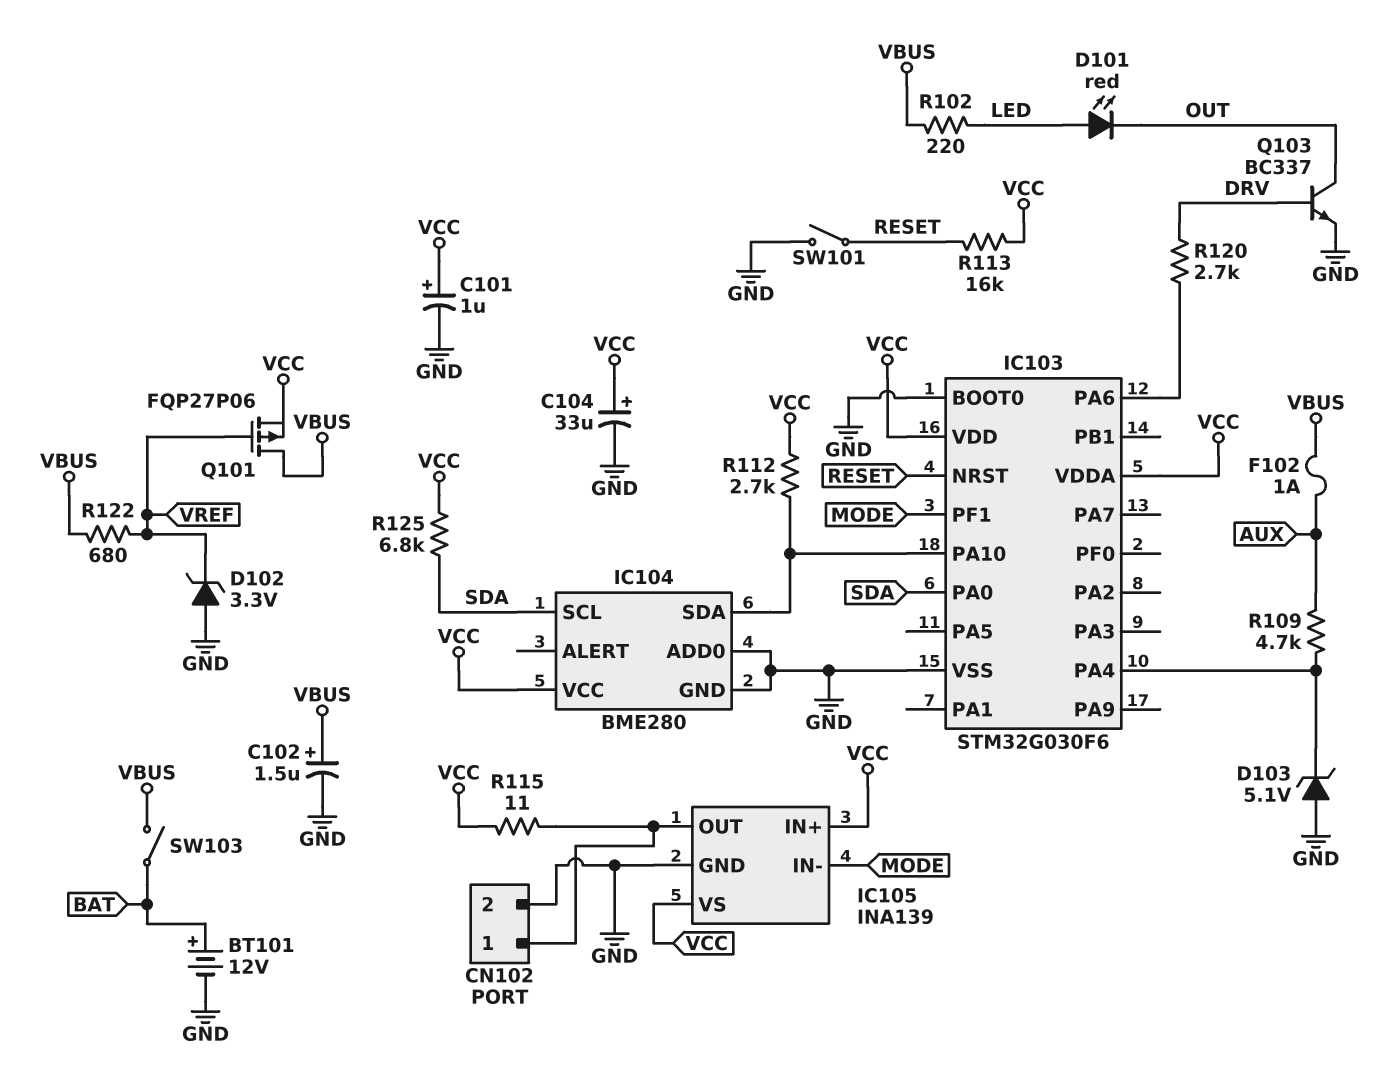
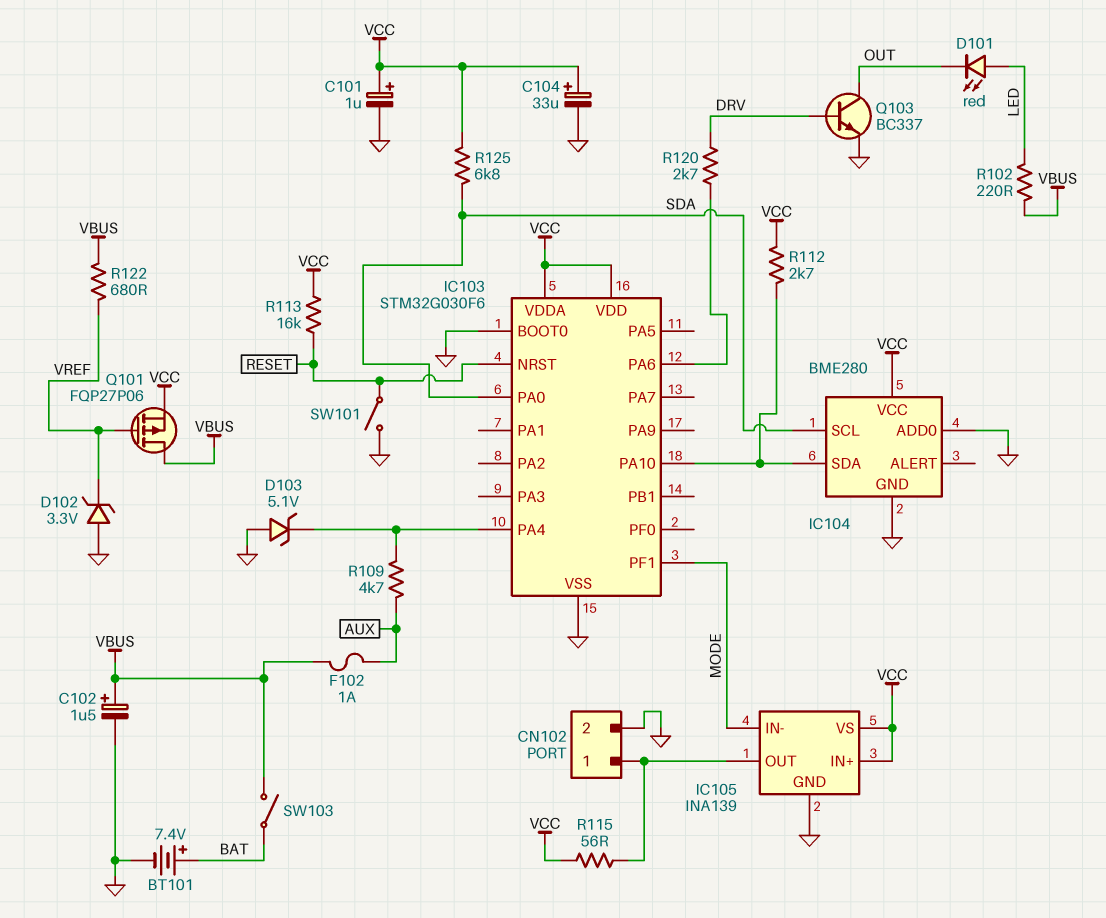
BT101: 12V (plus BAT, minus GND) -> 7.4V (plus BAT, minus GND)
R115: 11 (CN102/1, VCC) -> 56 (CN102/1, VCC)

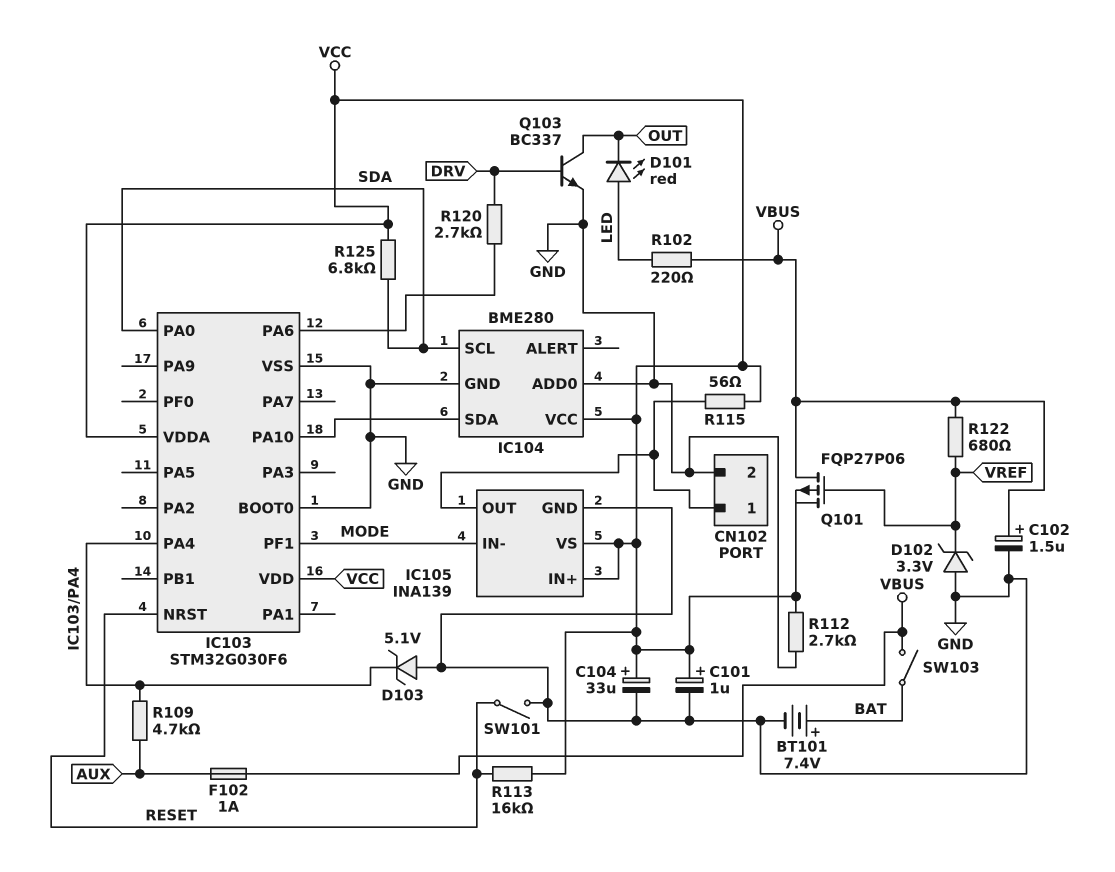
R112: 2.7k (IC103/PA10, VCC) -> 2.7k (GND, VCC)

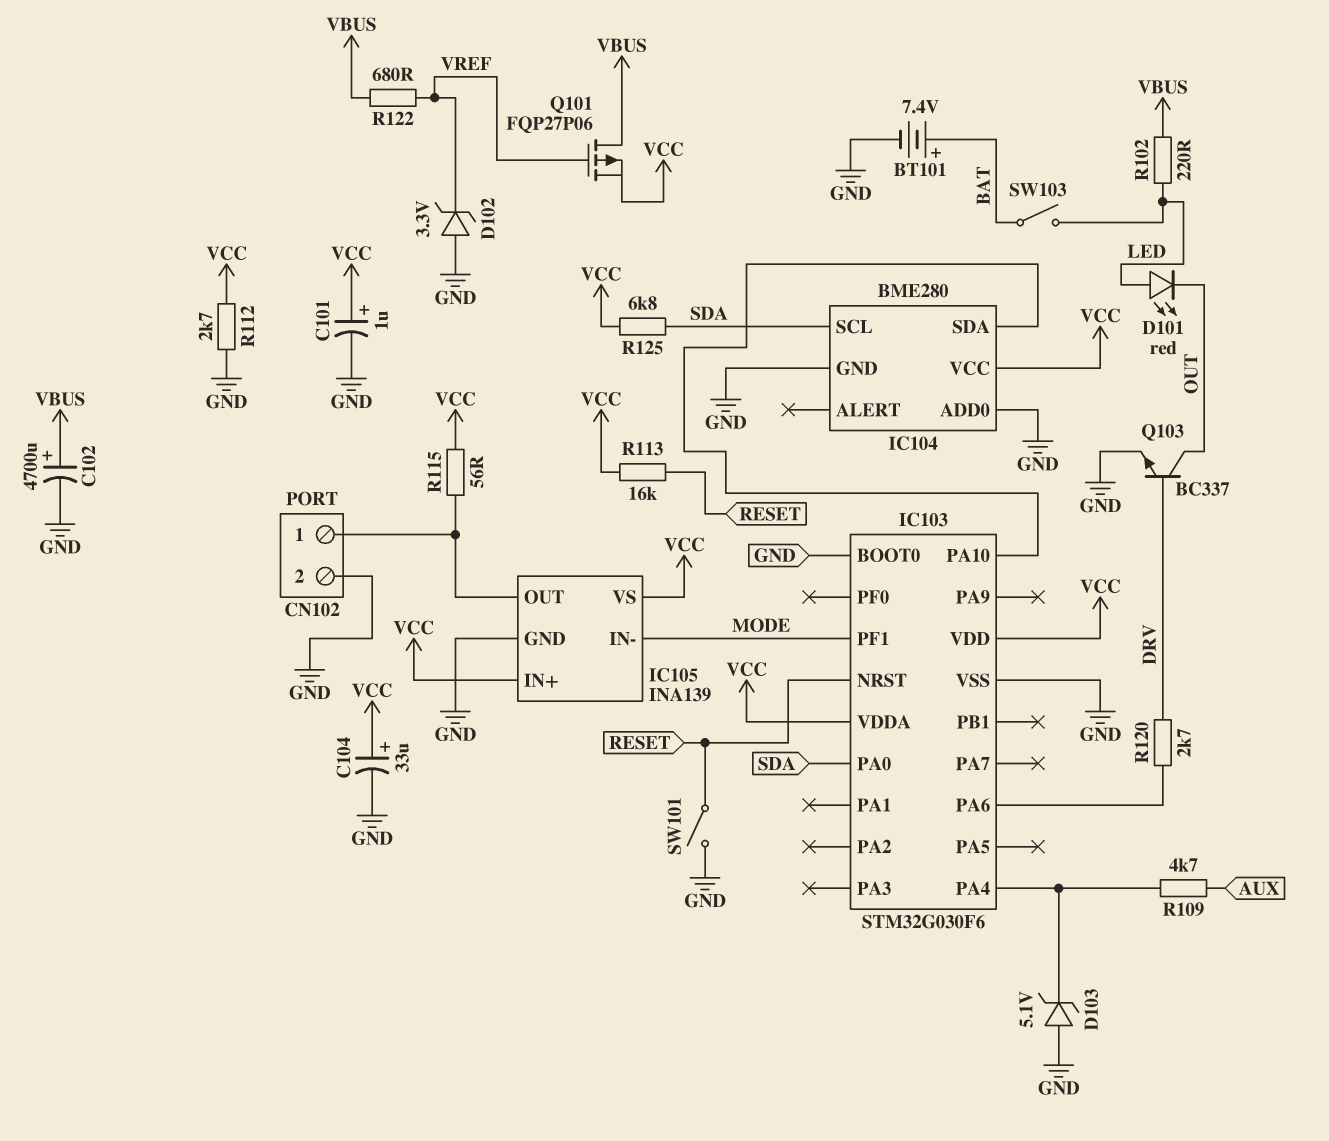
C102: 1.5uF (plus VBUS, minus GND) -> 4700uF (plus VBUS, minus GND)
F102: 1A (AUX, VBUS) -> none
SW103: switch (BAT, VBUS) -> switch (BAT, LED)

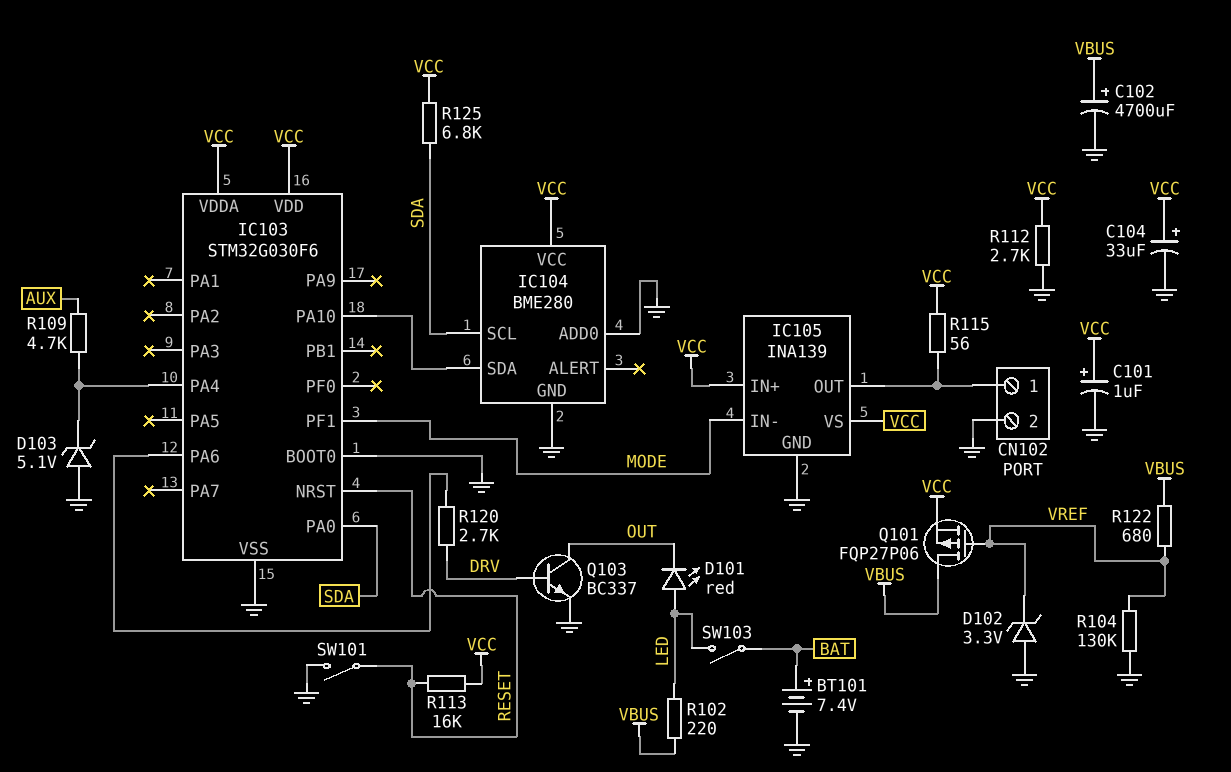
R104: none -> 130k (GND, VREF)

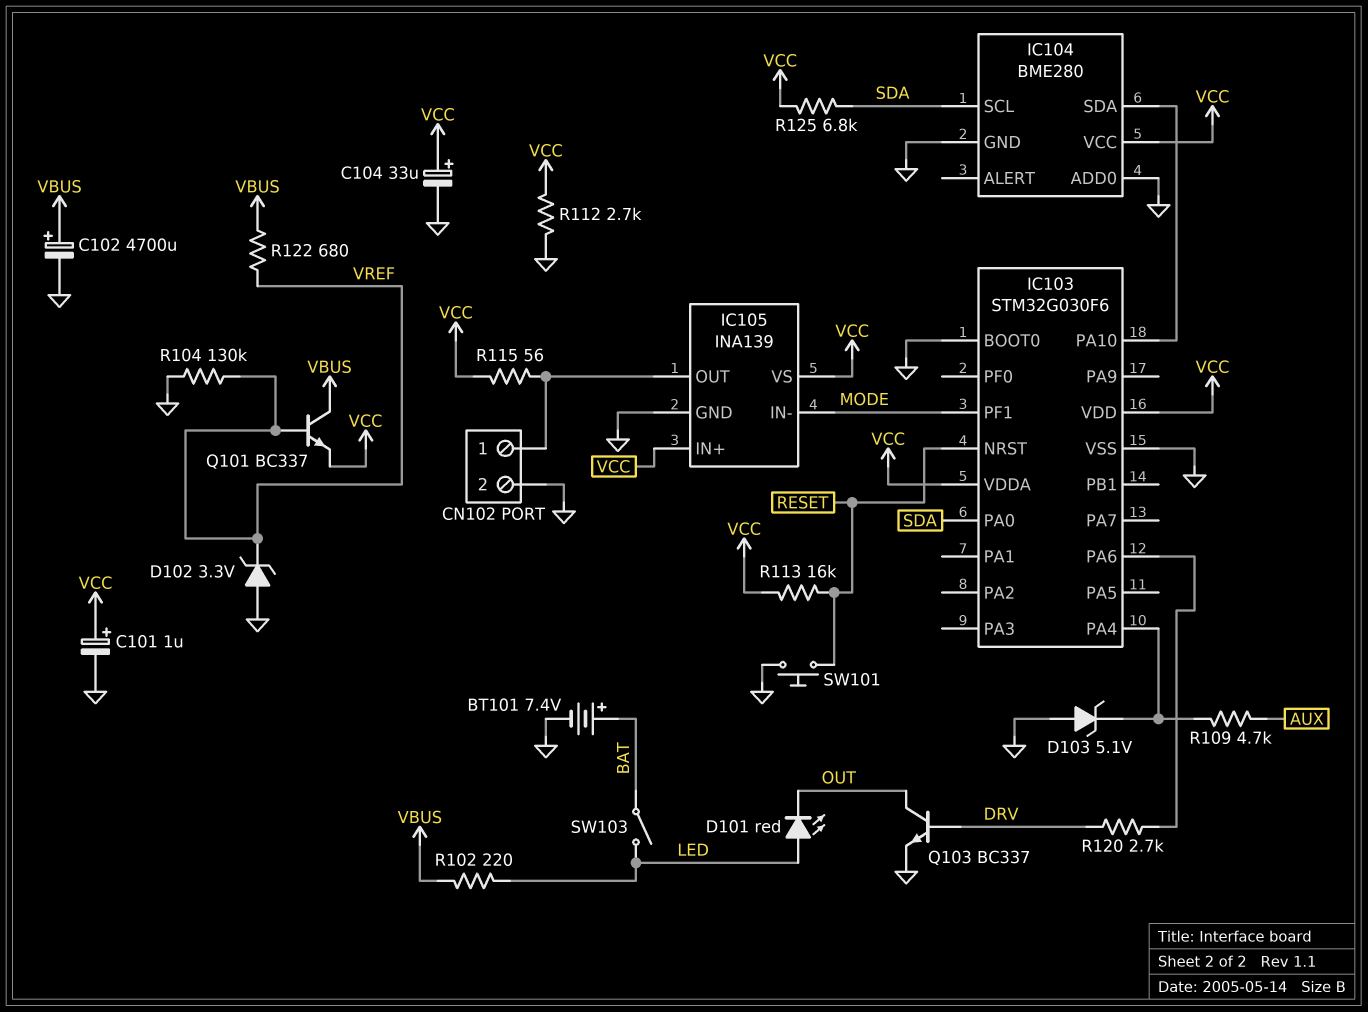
Q101: PMOS FQP27P06 (G VREF, D VBUS, S VCC) -> NPN BC337 (B VREF, C VBUS, E VCC)
SW101: switch (GND, RESET) -> button (GND, RESET)

